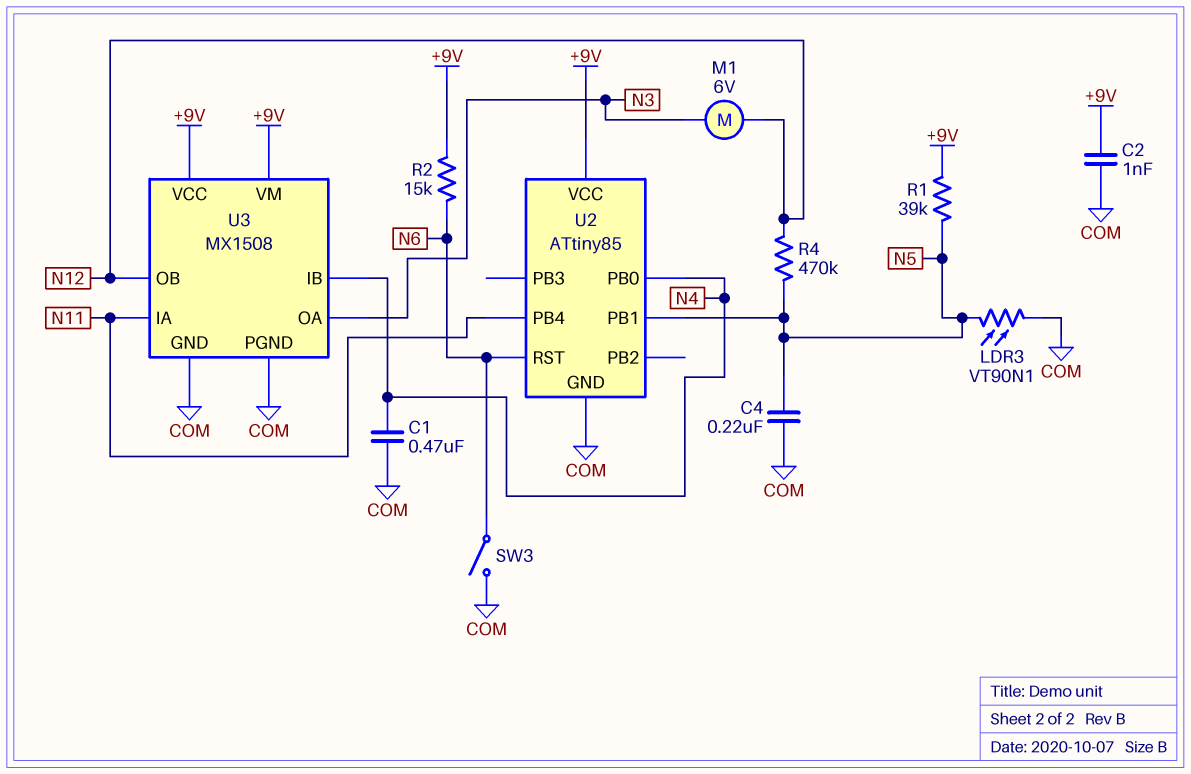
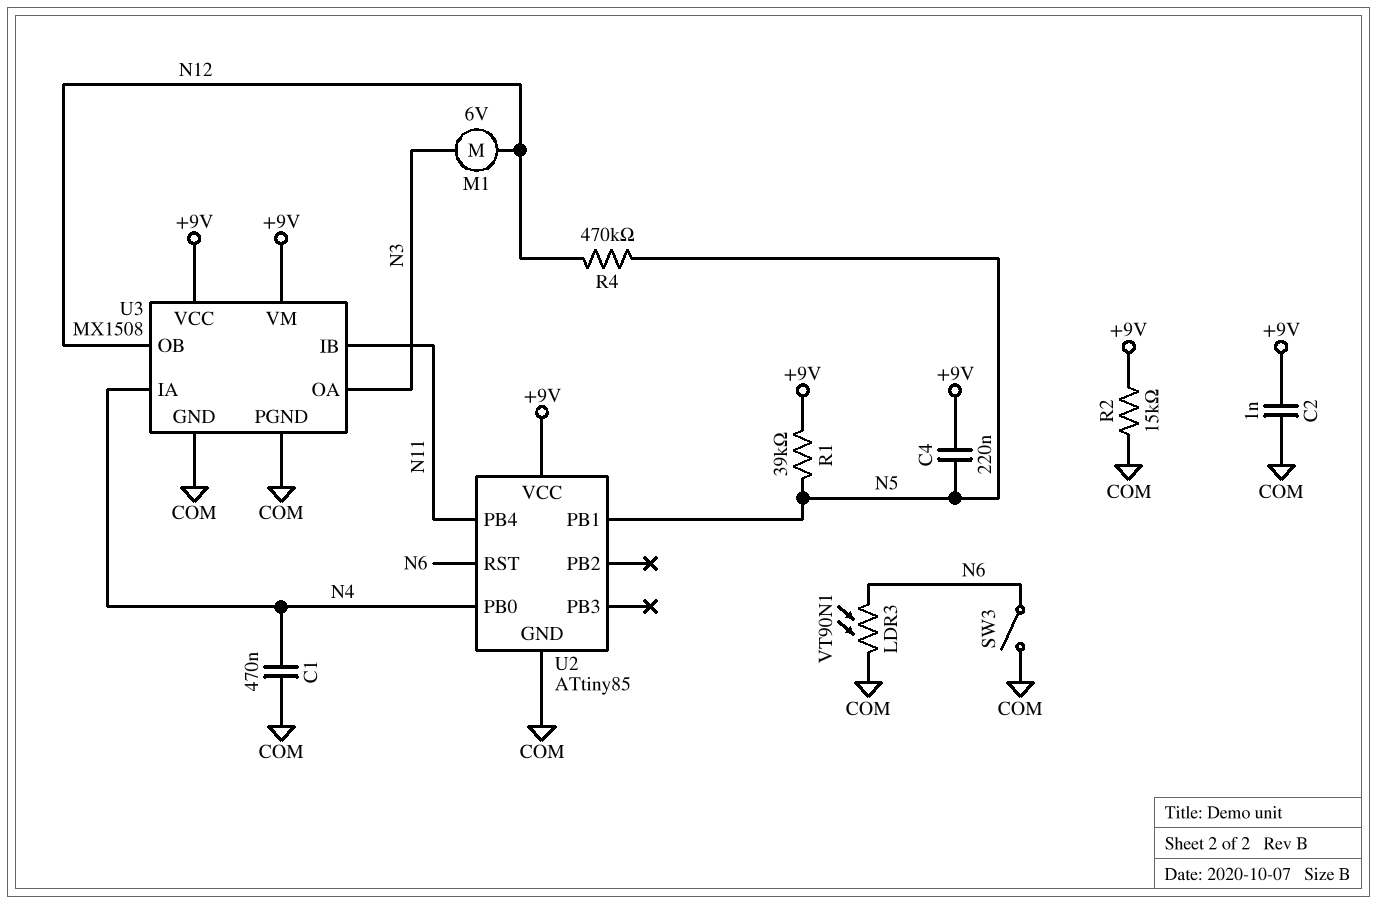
C4: 220nF (COM, N5) -> 220nF (+9V, N5)
LDR3: VT90N1 (COM, N5) -> VT90N1 (COM, N6)
R2: 15k (+9V, N6) -> 15k (+9V, COM)
U3 pin IA: N11 -> N4
U3 pin IB: N4 -> N11

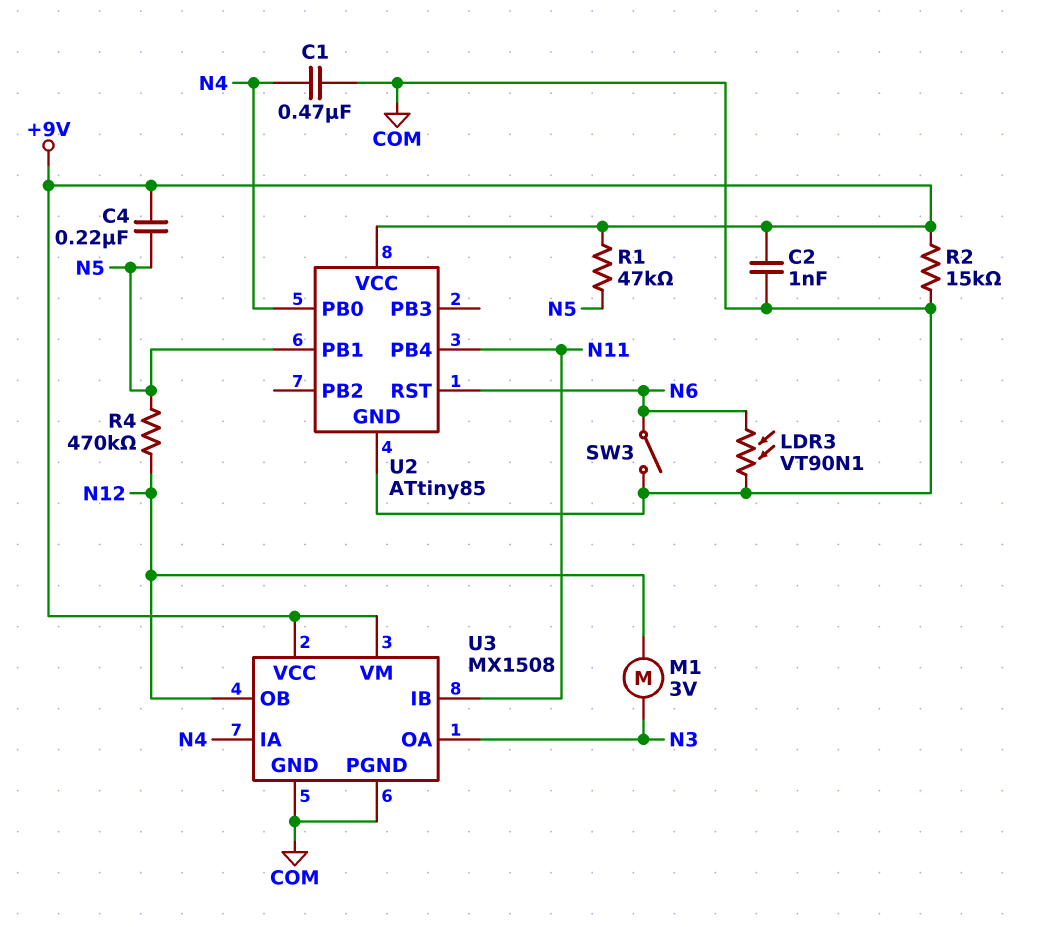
M1: motor 6V (N3, N12) -> motor 3V (N3, N12)
R1: 39k (+9V, N5) -> 47k (+9V, N5)

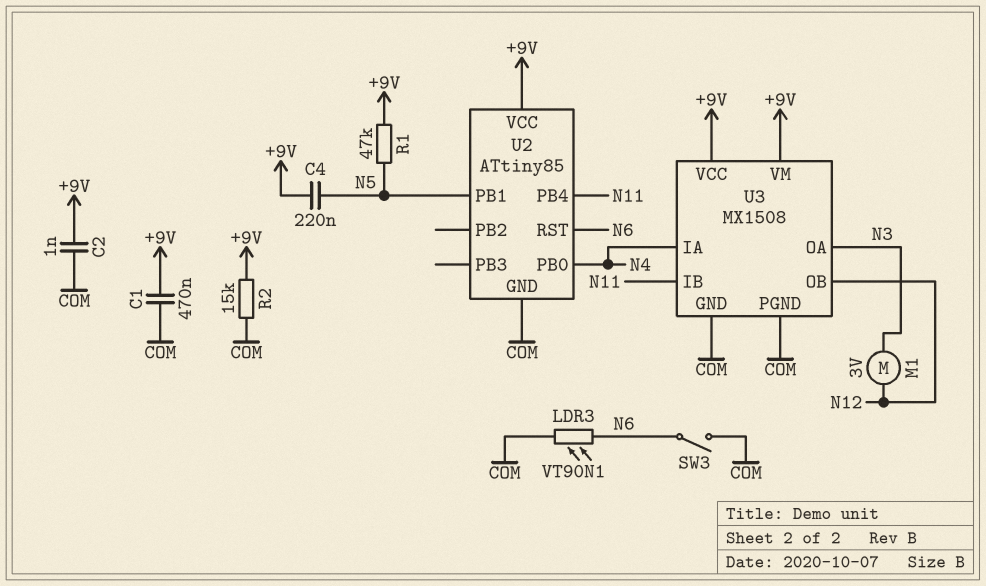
C1: 470nF (COM, N4) -> 470nF (+9V, COM)
R4: 470k (N5, N12) -> none

